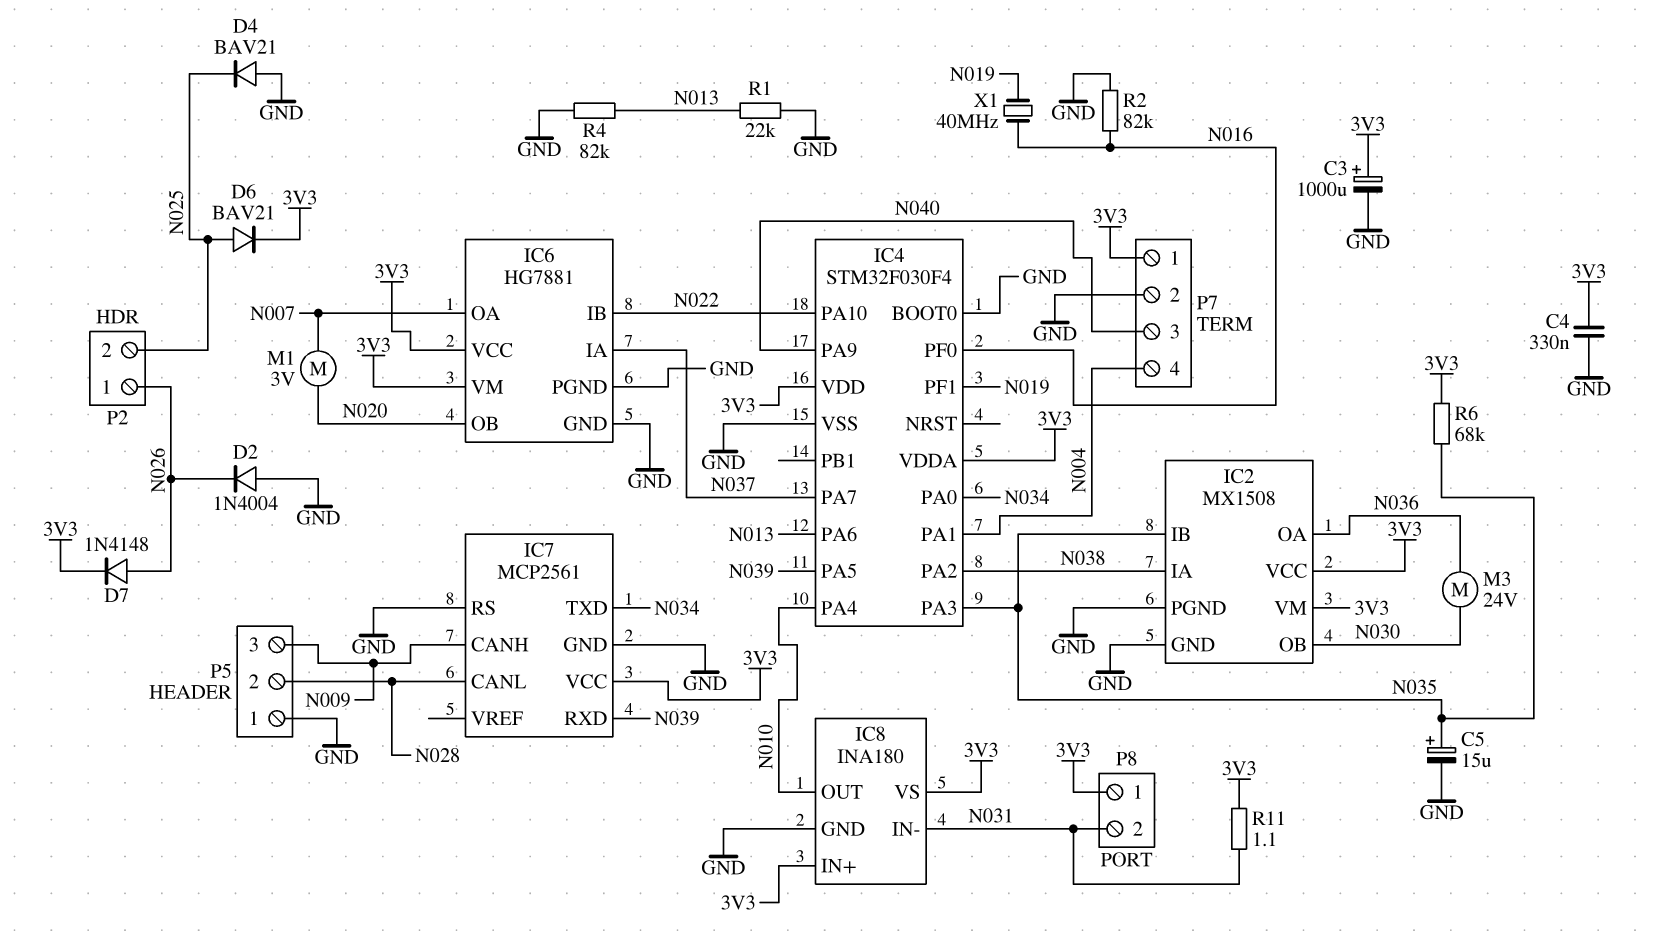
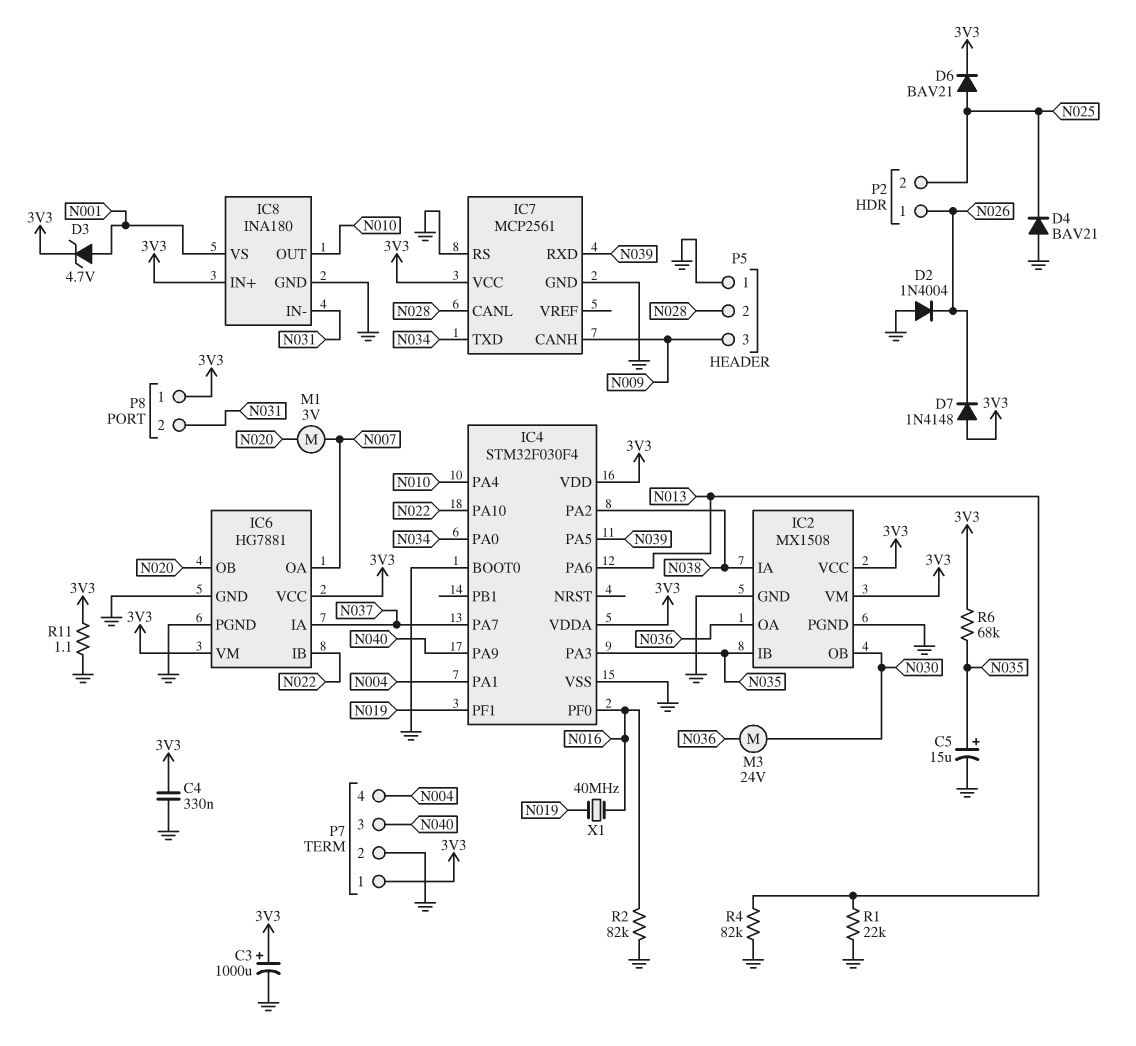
D3: none -> zener 4.7V (A N001, K 3V3)
D7: diode 1N4148 (A N026, K 3V3) -> diode 1N4148 (A 3V3, K N026)
IC8 pin VS: 3V3 -> N001
R11: 1.1 (3V3, N031) -> 1.1 (3V3, GND)

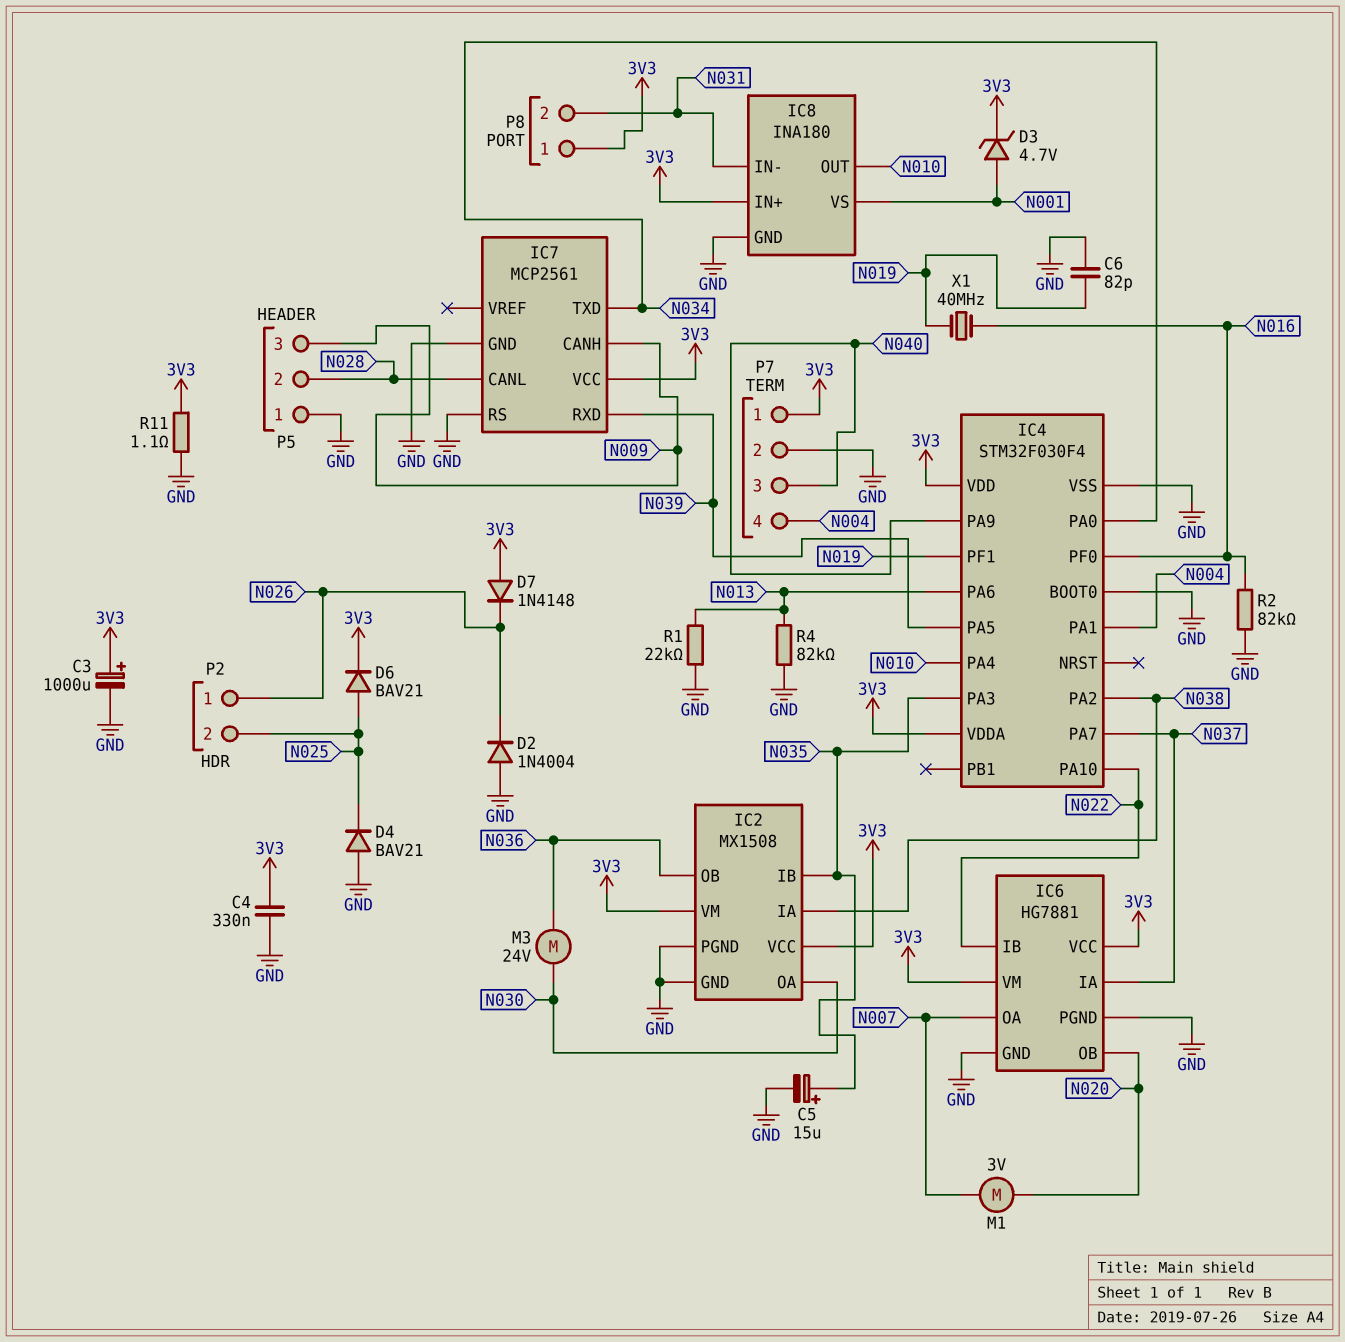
C6: none -> 82pF (GND, N019)
IC2 pin OA: N036 -> N030
IC2 pin OB: N030 -> N036
R6: 68k (3V3, N035) -> none

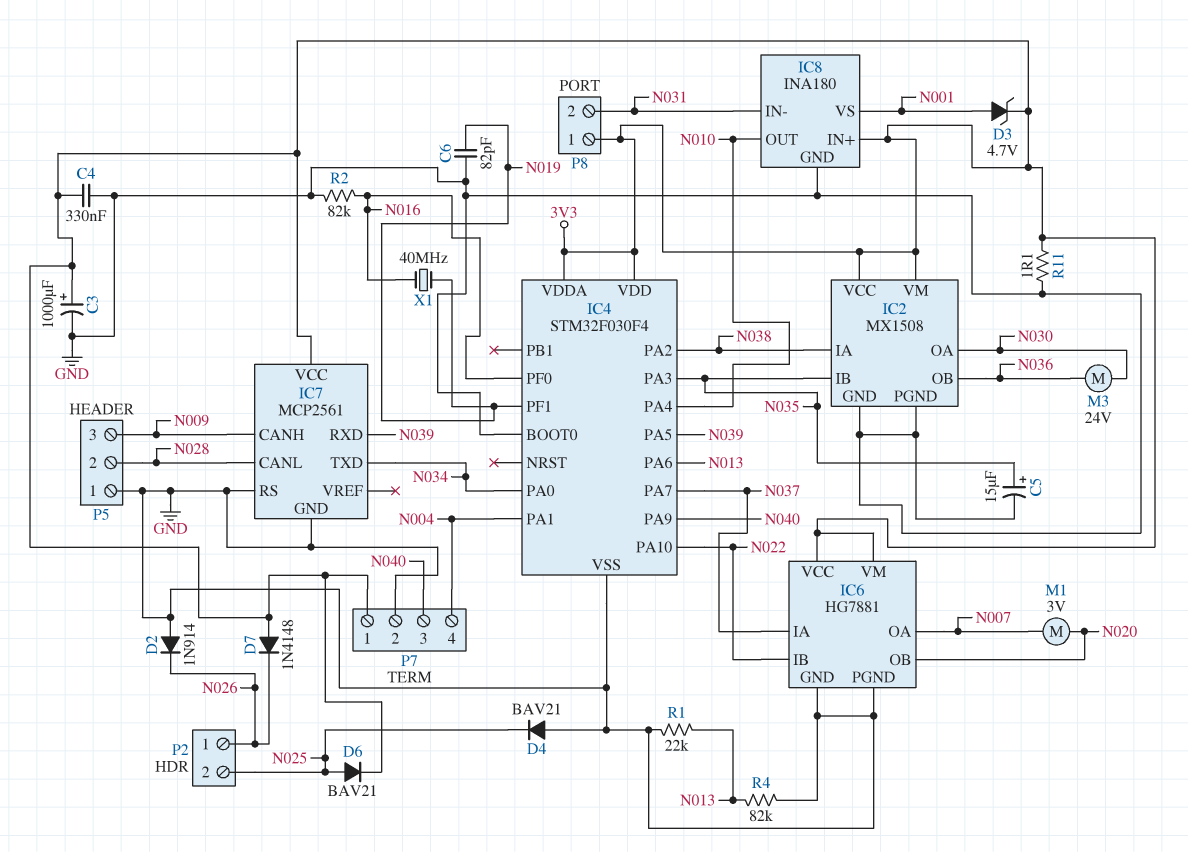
D2: diode 1N4004 (A GND, K N026) -> diode 1N914 (A GND, K N026)

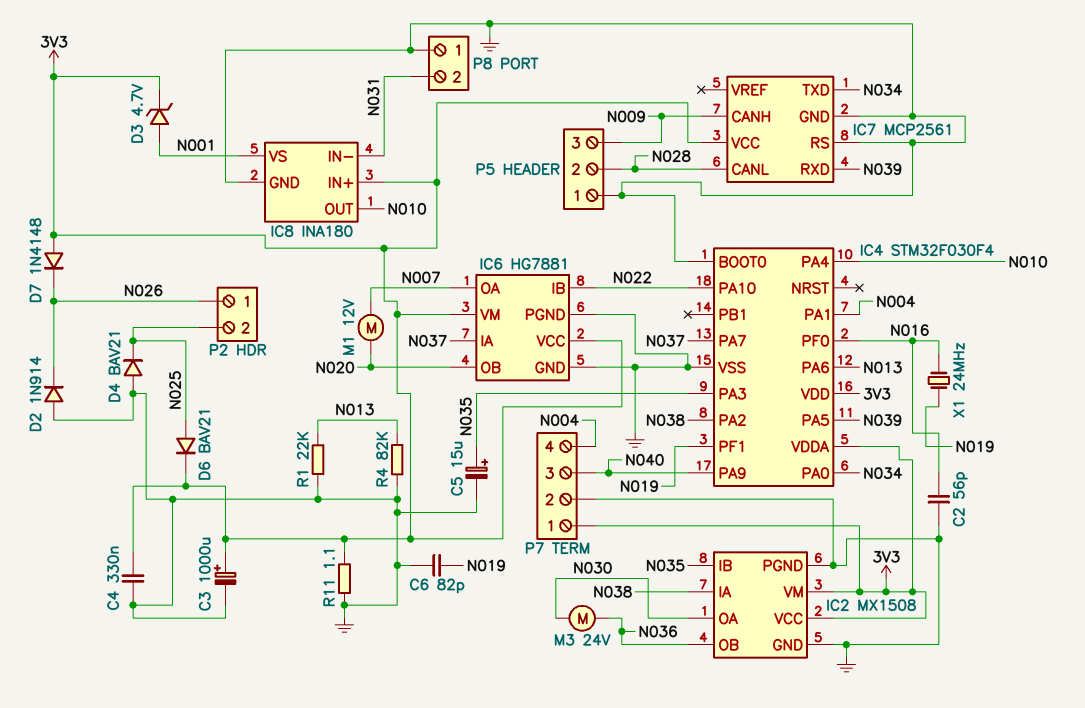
C2: none -> 56pF (GND, N016)
M1: motor 3V (N007, N020) -> motor 12V (N007, N020)
P8 pin 1: 3V3 -> GND
R2: 82k (GND, N016) -> none
X1: 40MHz (N016, N019) -> 24MHz (N016, N019)

